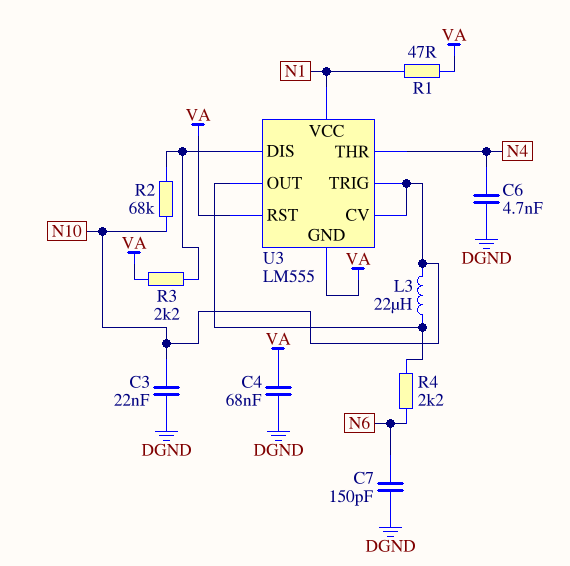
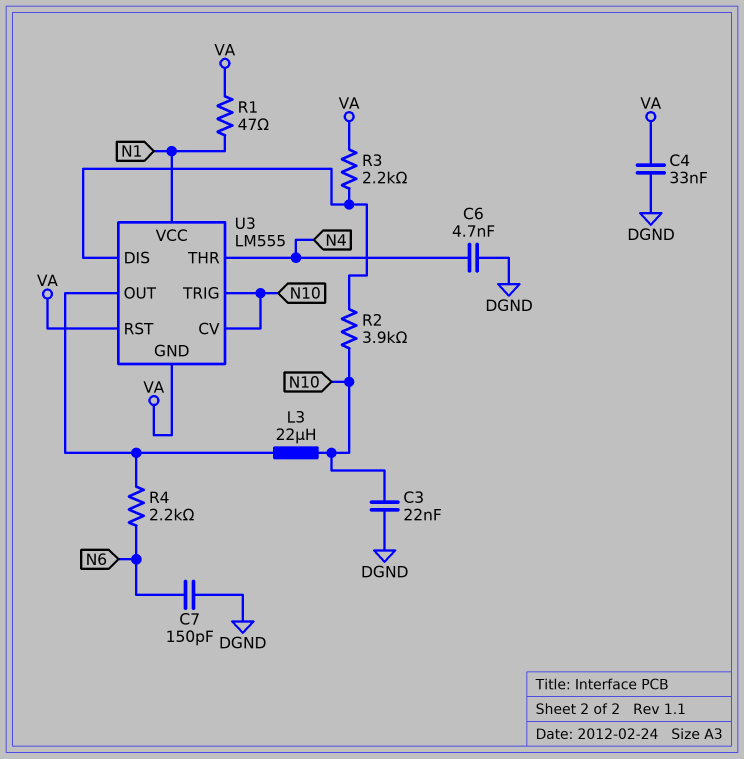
C4: 68nF (DGND, VA) -> 33nF (DGND, VA)
R2: 68k (N10, U3/DIS) -> 3.9k (N10, U3/DIS)

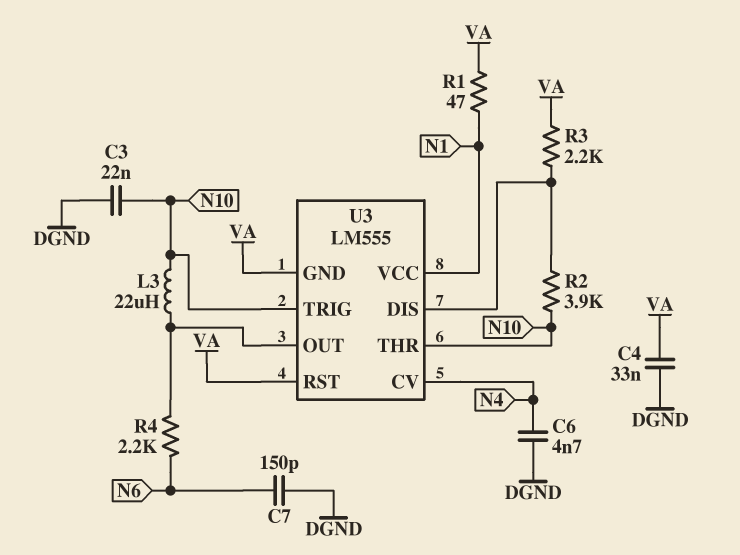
U3 pin CV: N10 -> N4
U3 pin THR: N4 -> N10

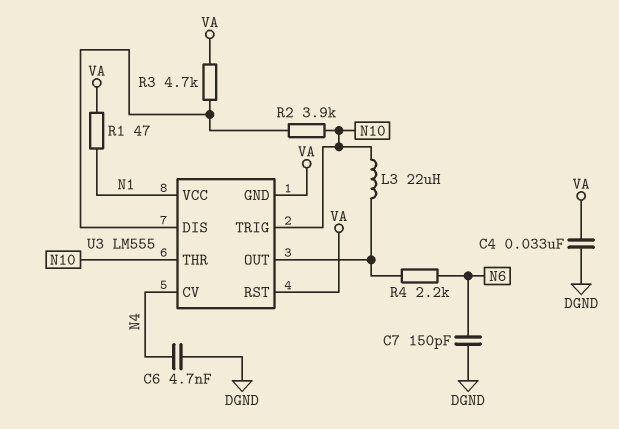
C3: 22nF (DGND, N10) -> none
R3: 2.2k (U3/DIS, VA) -> 4.7k (U3/DIS, VA)

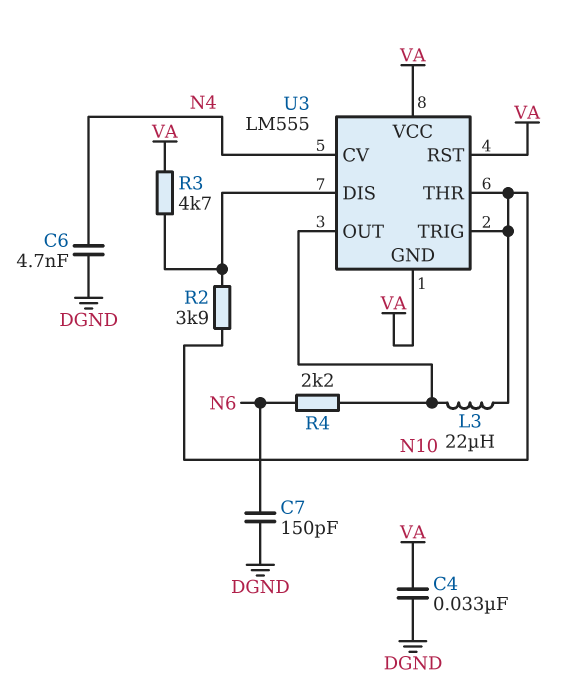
R1: 47 (N1, VA) -> none
U3 pin VCC: N1 -> VA

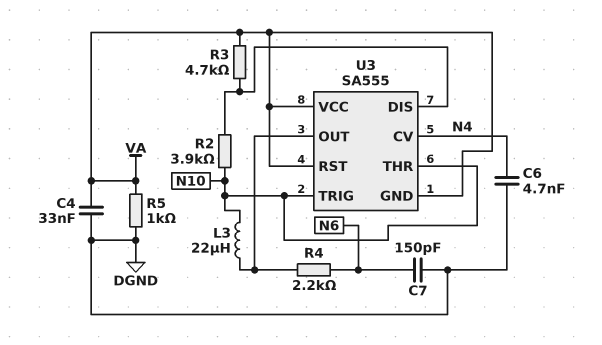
R5: none -> 1k (DGND, VA)
U3: LM555 -> SA555

